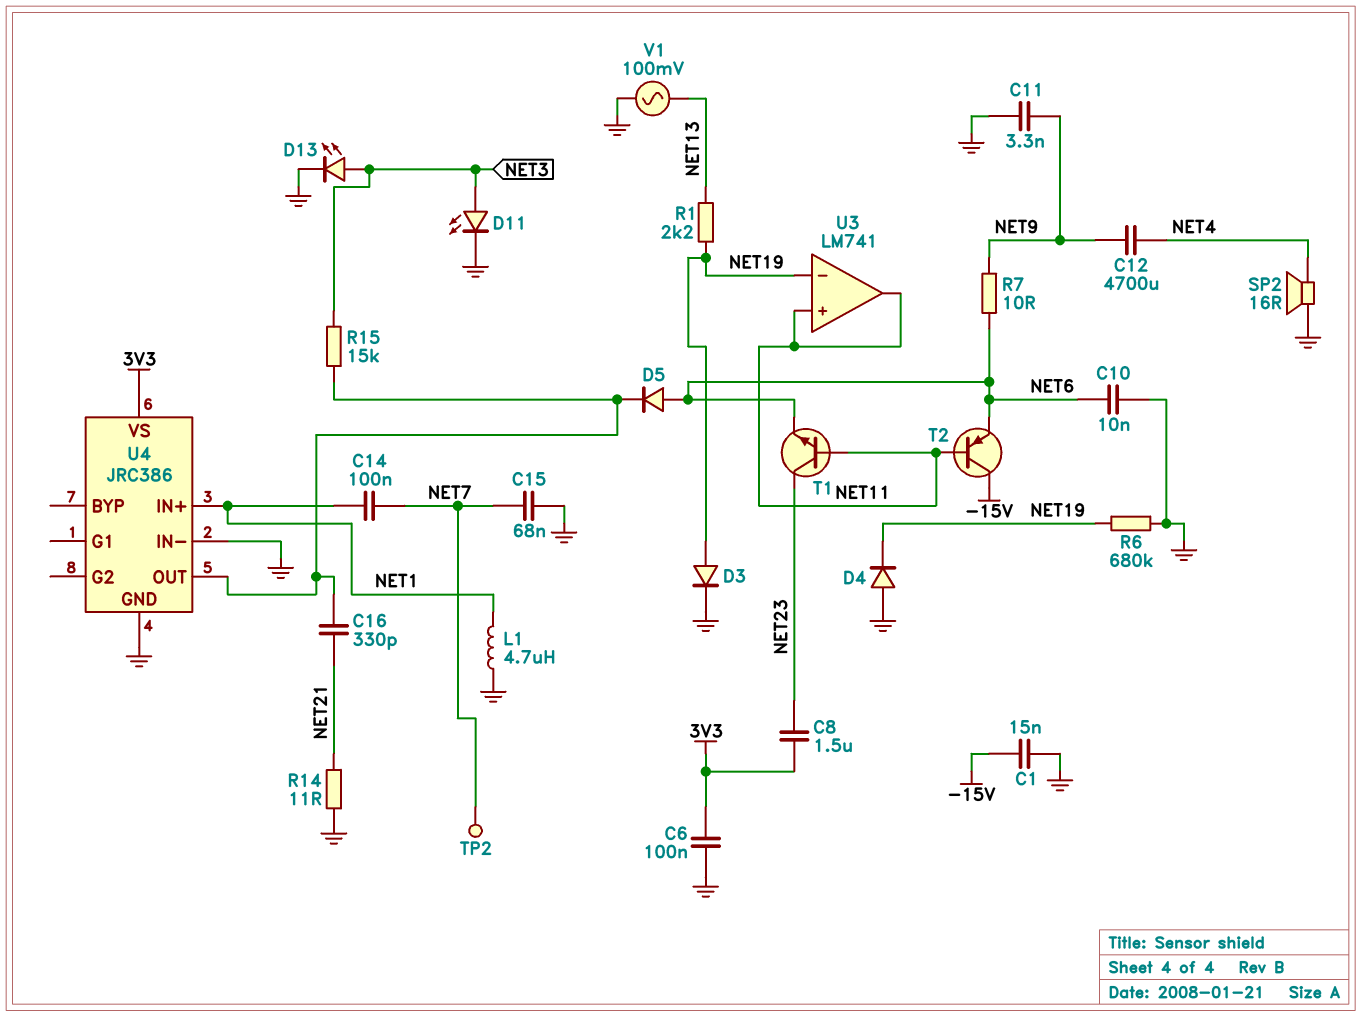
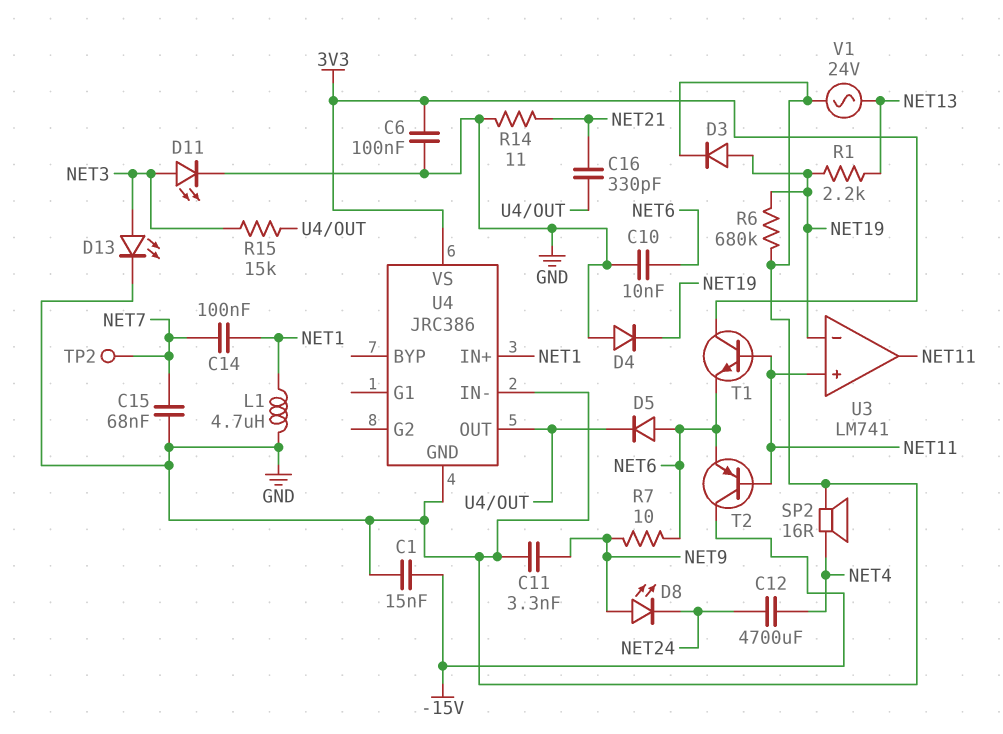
C8: 1.5uF (3V3, NET23) -> none
C12: 4700uF (NET4, NET9) -> 4700uF (NET4, NET24)
D8: none -> LED (A NET9, K NET24)
T1: NPN (B NET11, C NET23, E NET6) -> NPN (B NET11, C 3V3, E NET6)
V1: AC 100mV (GND, NET13) -> AC 24V (GND, NET13)

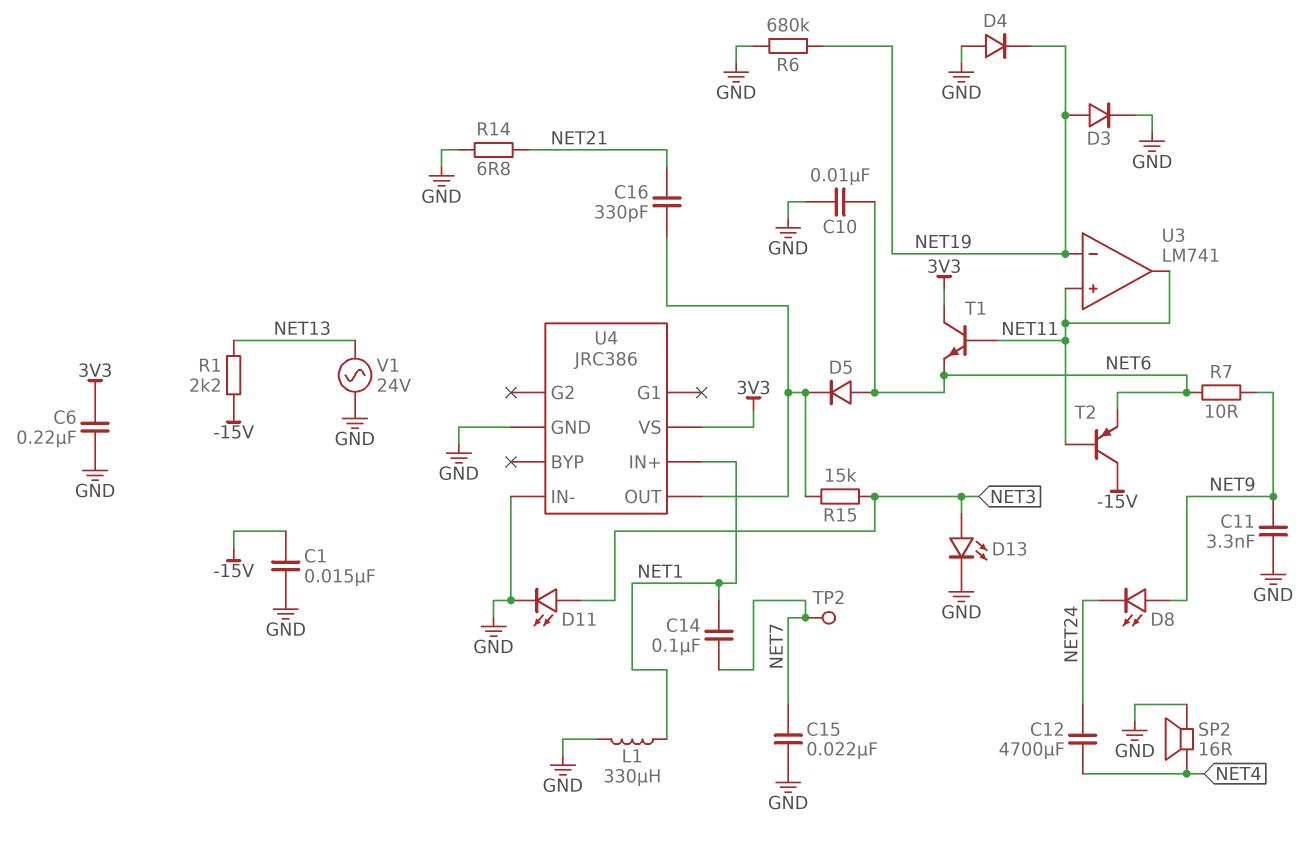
C6: 100nF (3V3, GND) -> 220nF (3V3, GND)
C15: 68nF (GND, NET7) -> 22nF (GND, NET7)
L1: 4.7uH (GND, NET1) -> 330uH (GND, NET1)
R1: 2.2k (NET13, NET19) -> 2.2k (-15V, NET13)
R14: 11 (GND, NET21) -> 6.8 (GND, NET21)

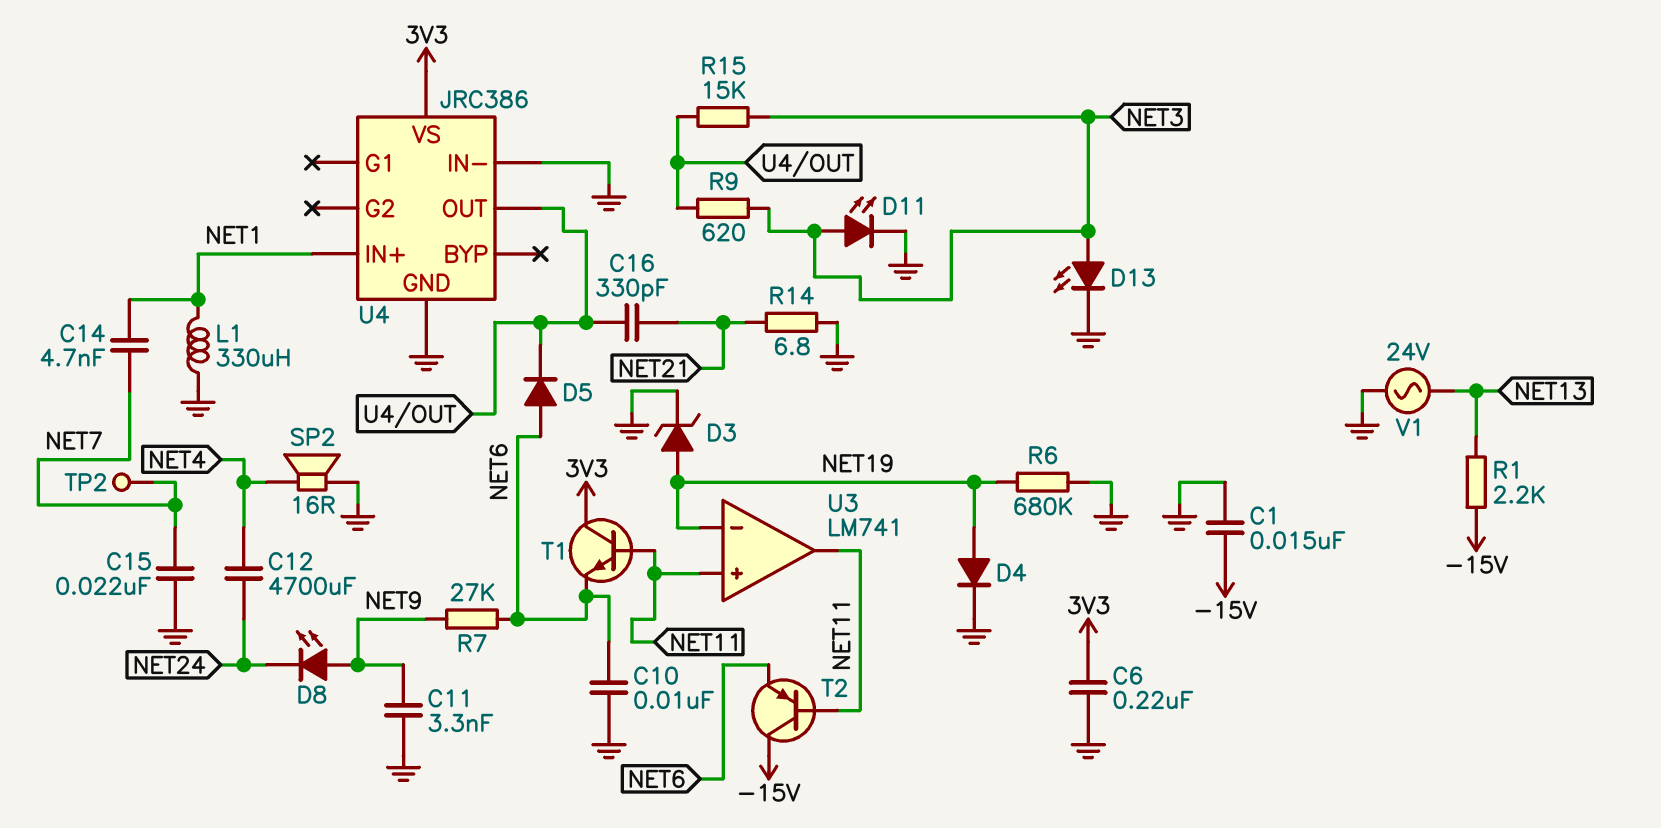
C14: 100nF (NET1, NET7) -> 4.7nF (NET1, NET7)
D3: diode (A NET19, K GND) -> zener (A NET19, K GND)
D4: diode (A GND, K NET19) -> diode (A NET19, K GND)
R7: 10 (NET6, NET9) -> 27k (NET6, NET9)
R9: none -> 620 (NET3, U4/OUT)

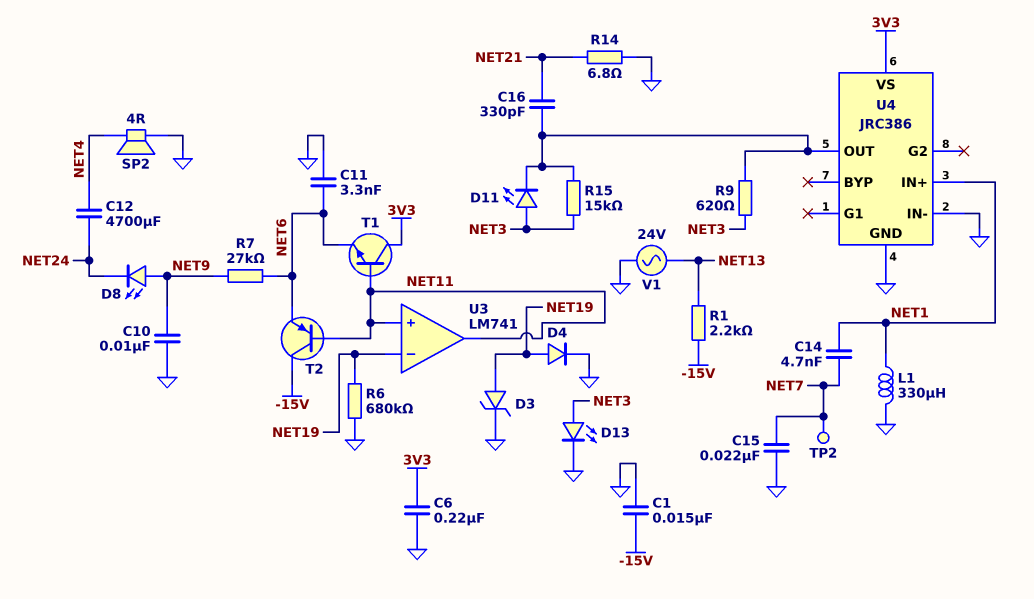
C10: 10nF (GND, NET6) -> 10nF (GND, NET9)
C11: 3.3nF (GND, NET9) -> 3.3nF (GND, NET6)
D5: diode (A NET6, K U4/OUT) -> none
D11: LED (A NET3, K GND) -> LED (A NET3, K U4/OUT)
SP2: speaker 16R (GND, NET4) -> speaker 4R (GND, NET4)

